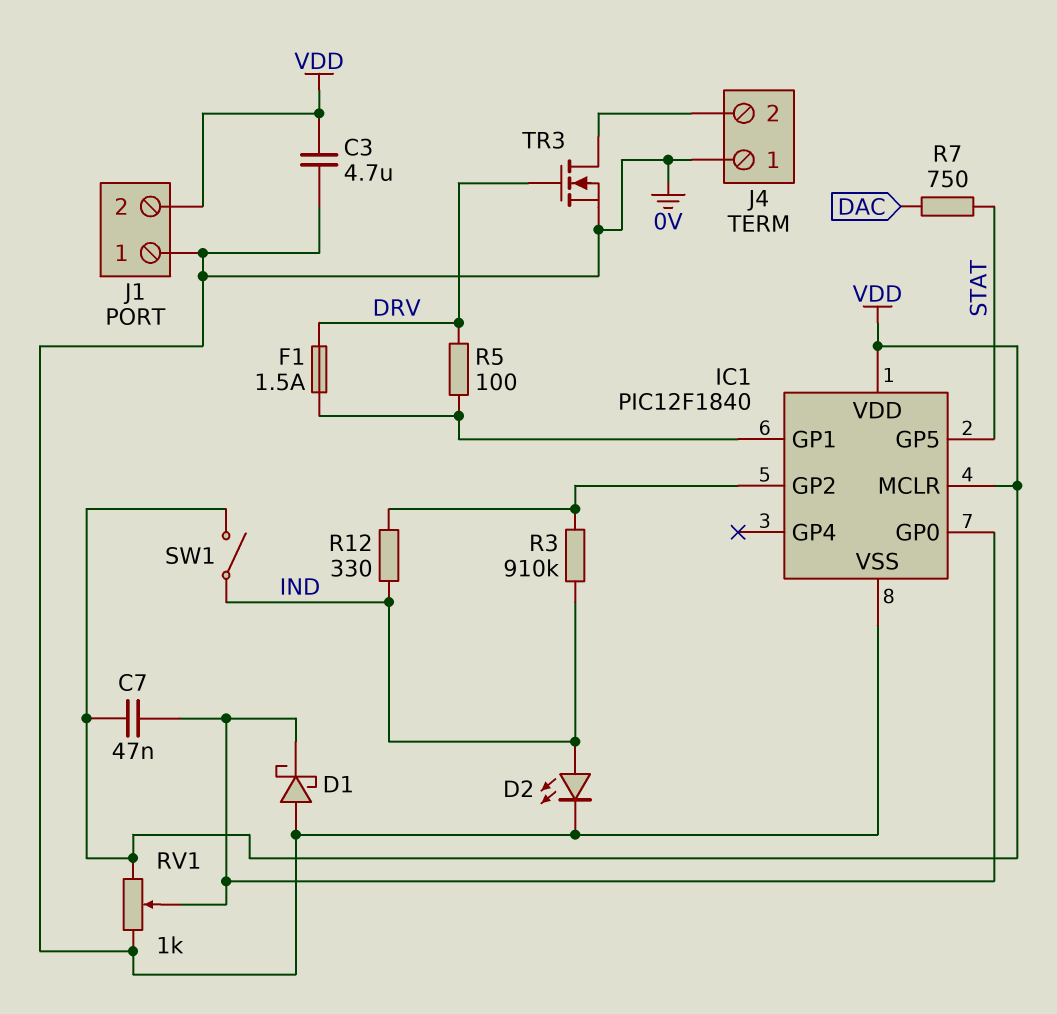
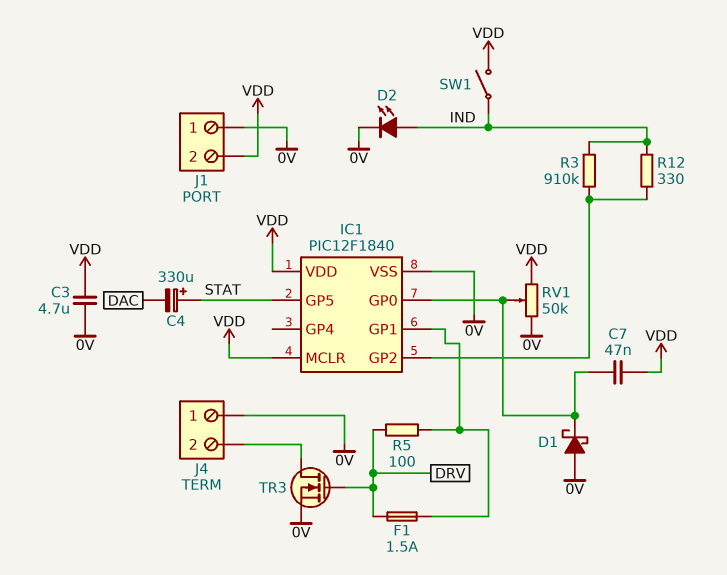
C4: none -> 330uF (plus STAT, minus DAC)
R7: 750 (DAC, STAT) -> none
RV1: 1k (0V, VDD, wiper IC1/GP0) -> 50k (0V, VDD, wiper IC1/GP0)

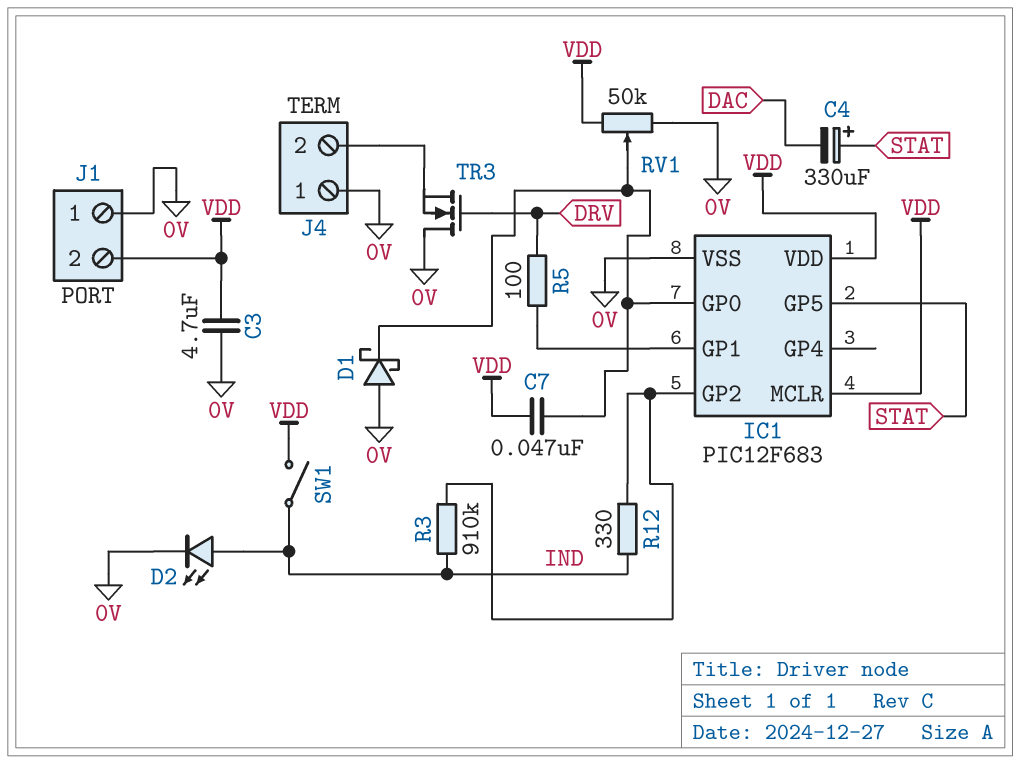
F1: 1.5A (DRV, IC1/GP1) -> none
IC1: PIC12F1840 -> PIC12F683
TR3: NMOS (G DRV, D J4/2, S 0V) -> NMOS (G DRV, D 0V, S J4/2)

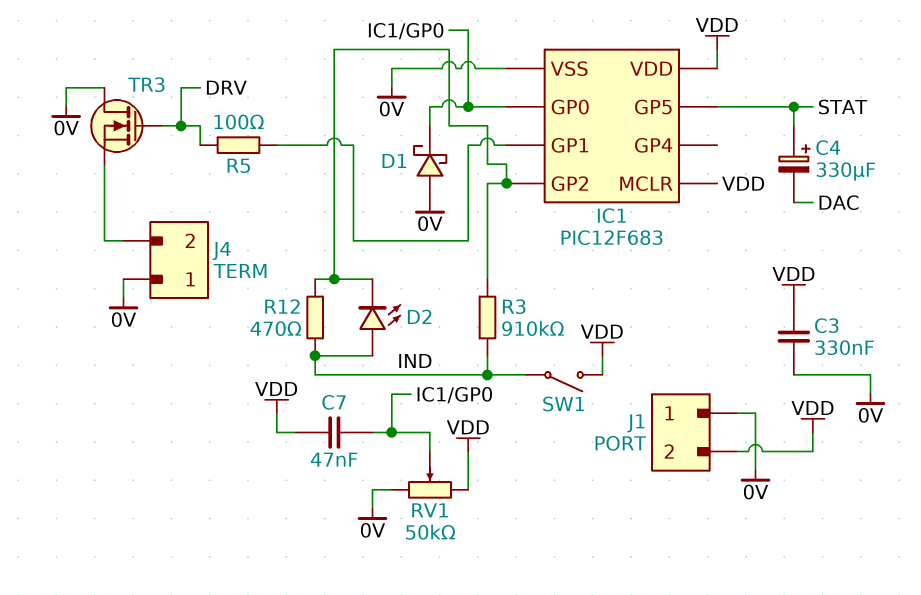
C3: 4.7uF (0V, VDD) -> 330nF (0V, VDD)
D2: LED (A IND, K 0V) -> LED (A IND, K IC1/GP2)
R12: 330 (IC1/GP2, IND) -> 470 (IC1/GP2, IND)

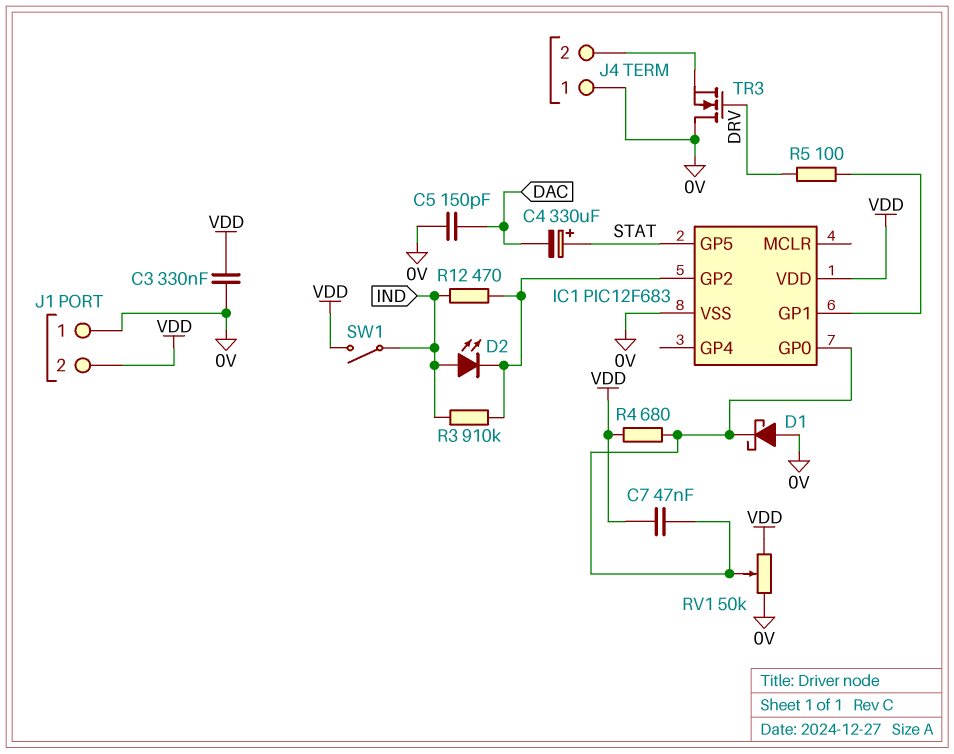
C5: none -> 150pF (0V, DAC)
IC1 pin MCLR: VDD -> none
R4: none -> 680 (IC1/GP0, VDD)

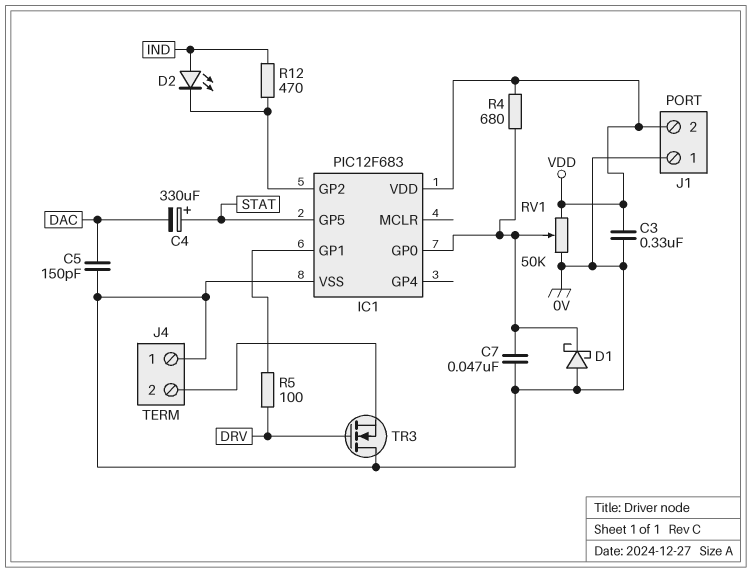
C7: 47nF (IC1/GP0, VDD) -> 47nF (0V, IC1/GP0)
R3: 910k (IC1/GP2, IND) -> none
SW1: switch (IND, VDD) -> none

